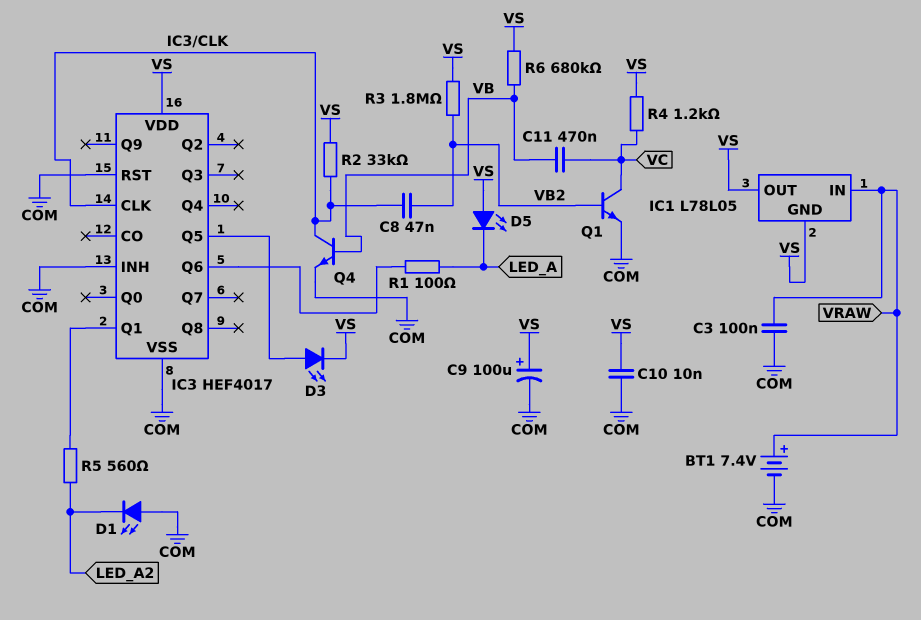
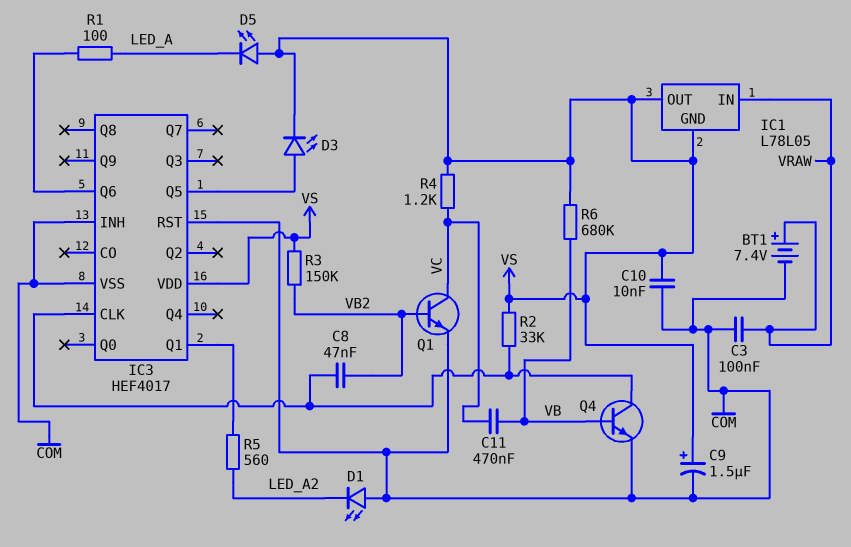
C9: 100uF (plus VS, minus COM) -> 1.5uF (plus VS, minus COM)
R3: 1.8M (VB2, VS) -> 150k (VB2, VS)

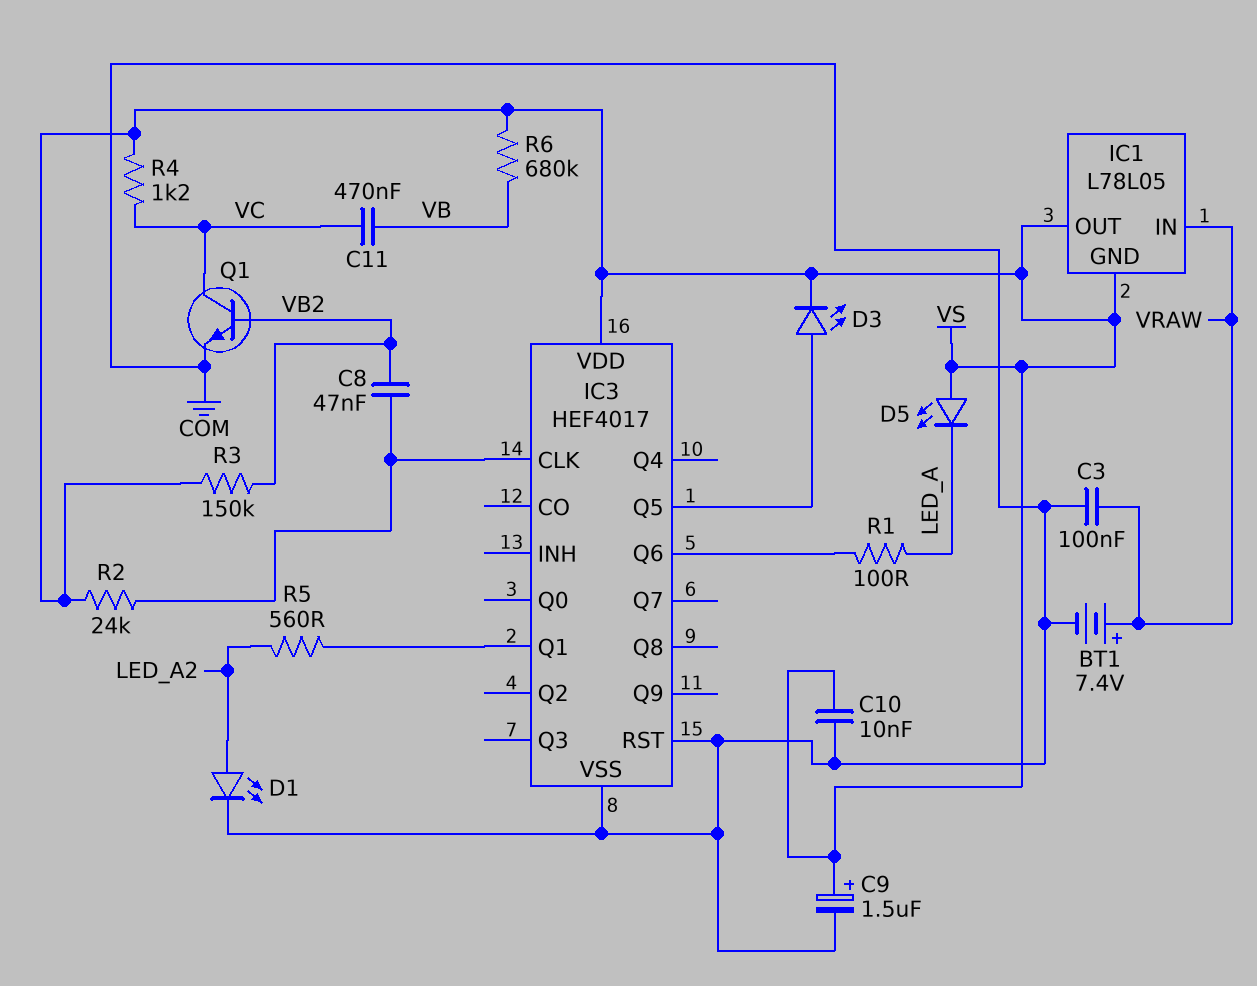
D1: LED (A COM, K LED_A2) -> LED (A LED_A2, K COM)
IC3 pin INH: COM -> none
Q4: NPN (B VB, C IC3/CLK, E COM) -> none
R2: 33k (IC3/CLK, VS) -> 24k (IC3/CLK, VS)

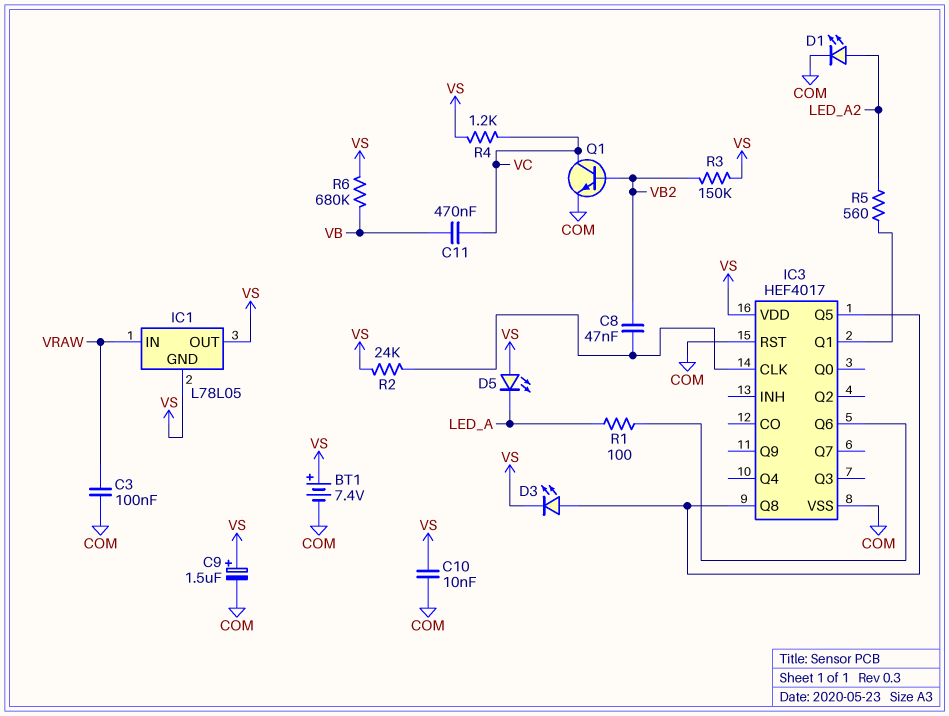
BT1: 7.4V (plus VRAW, minus COM) -> 7.4V (plus VS, minus COM)
IC3 pin Q8: none -> IC3/Q5

